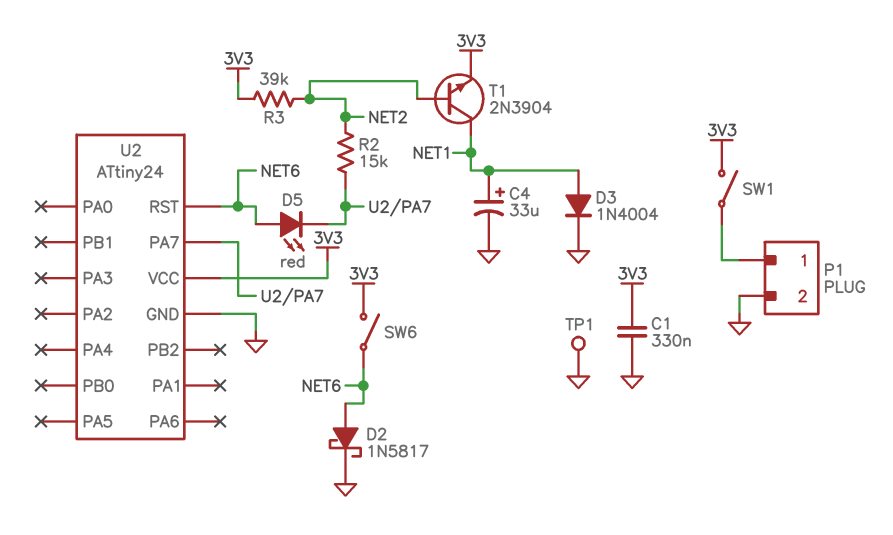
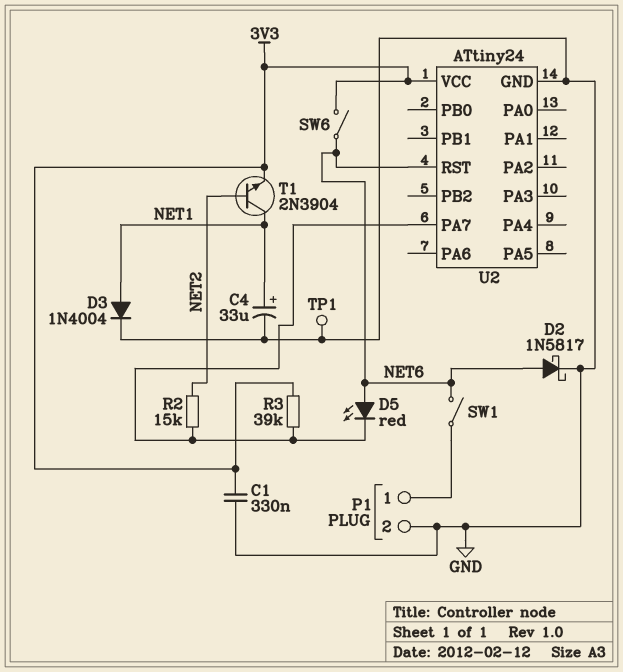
R3: 39k (3V3, NET2) -> 39k (3V3, U2/PA7)
SW1: switch (3V3, P1/1) -> switch (NET6, P1/1)

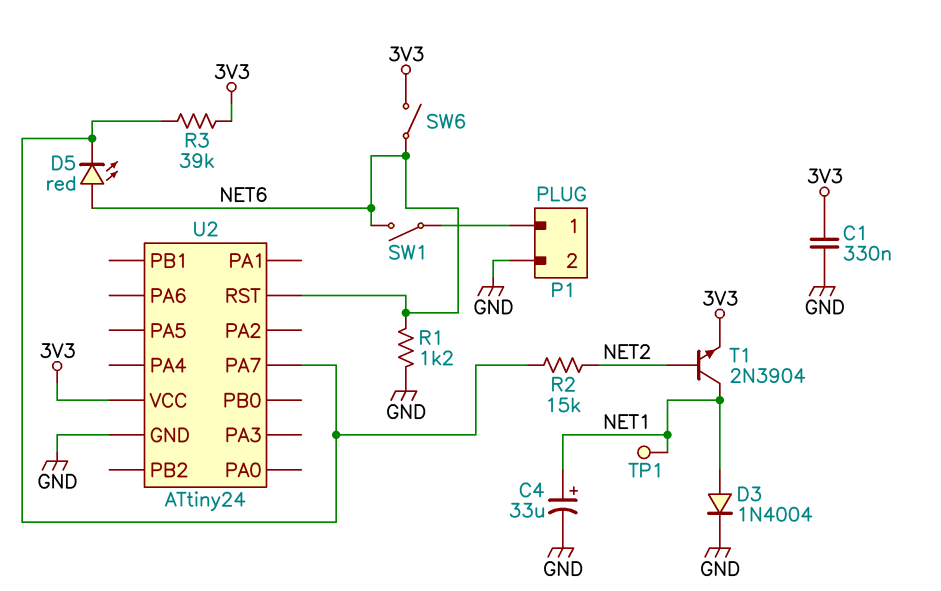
D2: schottky 1N5817 (A NET6, K GND) -> none
R1: none -> 1.2k (GND, NET6)
TP1: test point (GND) -> test point (NET1)

